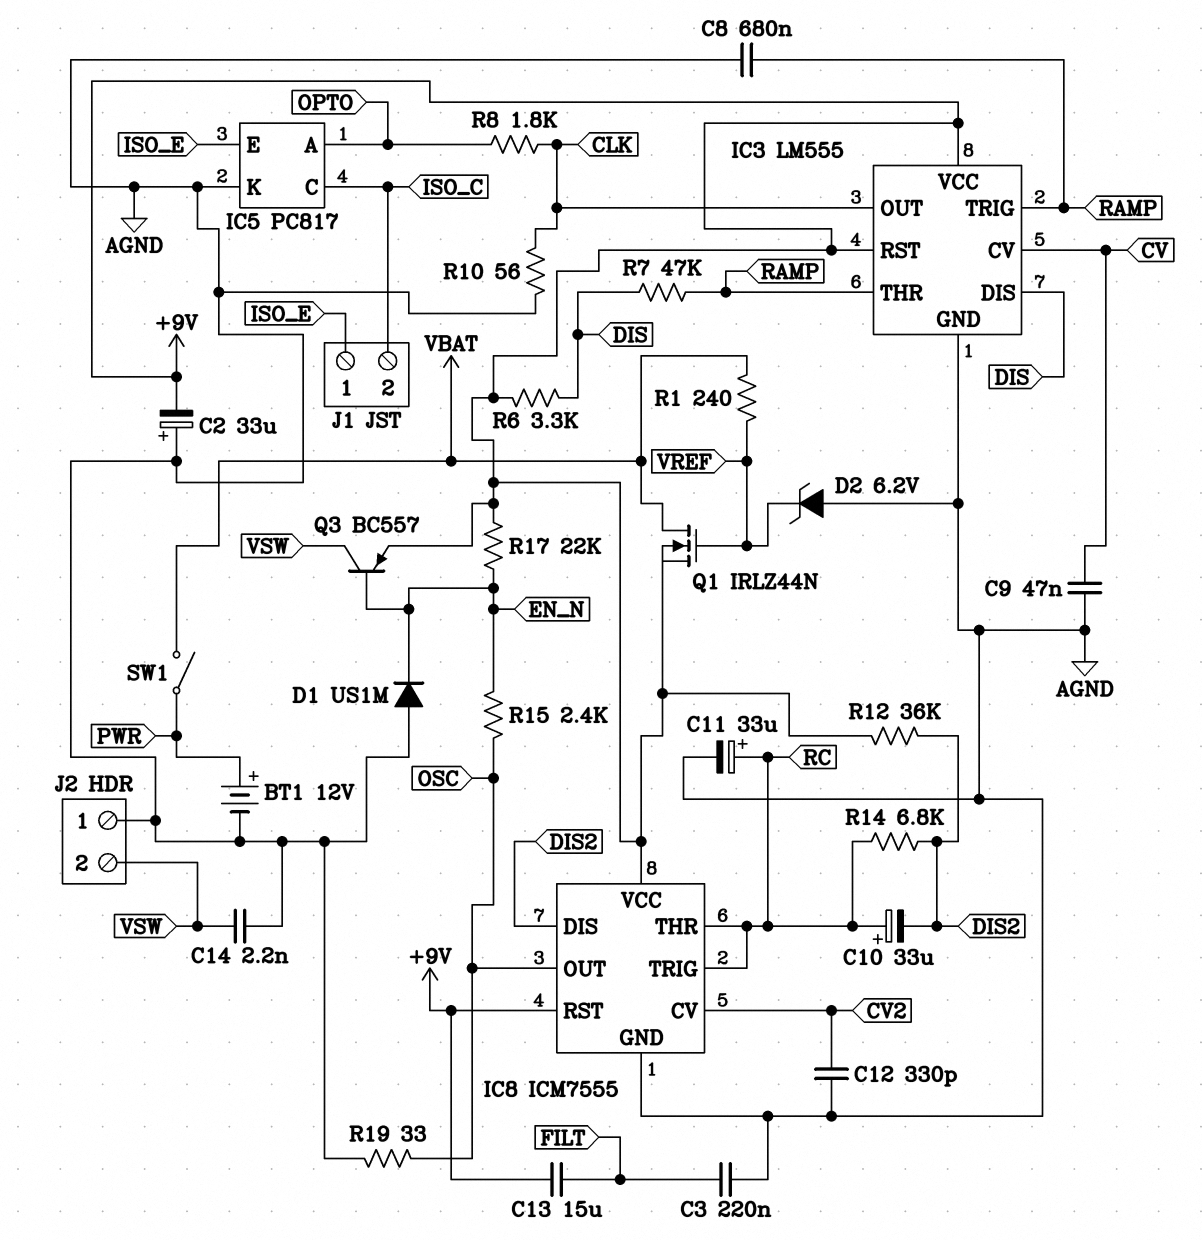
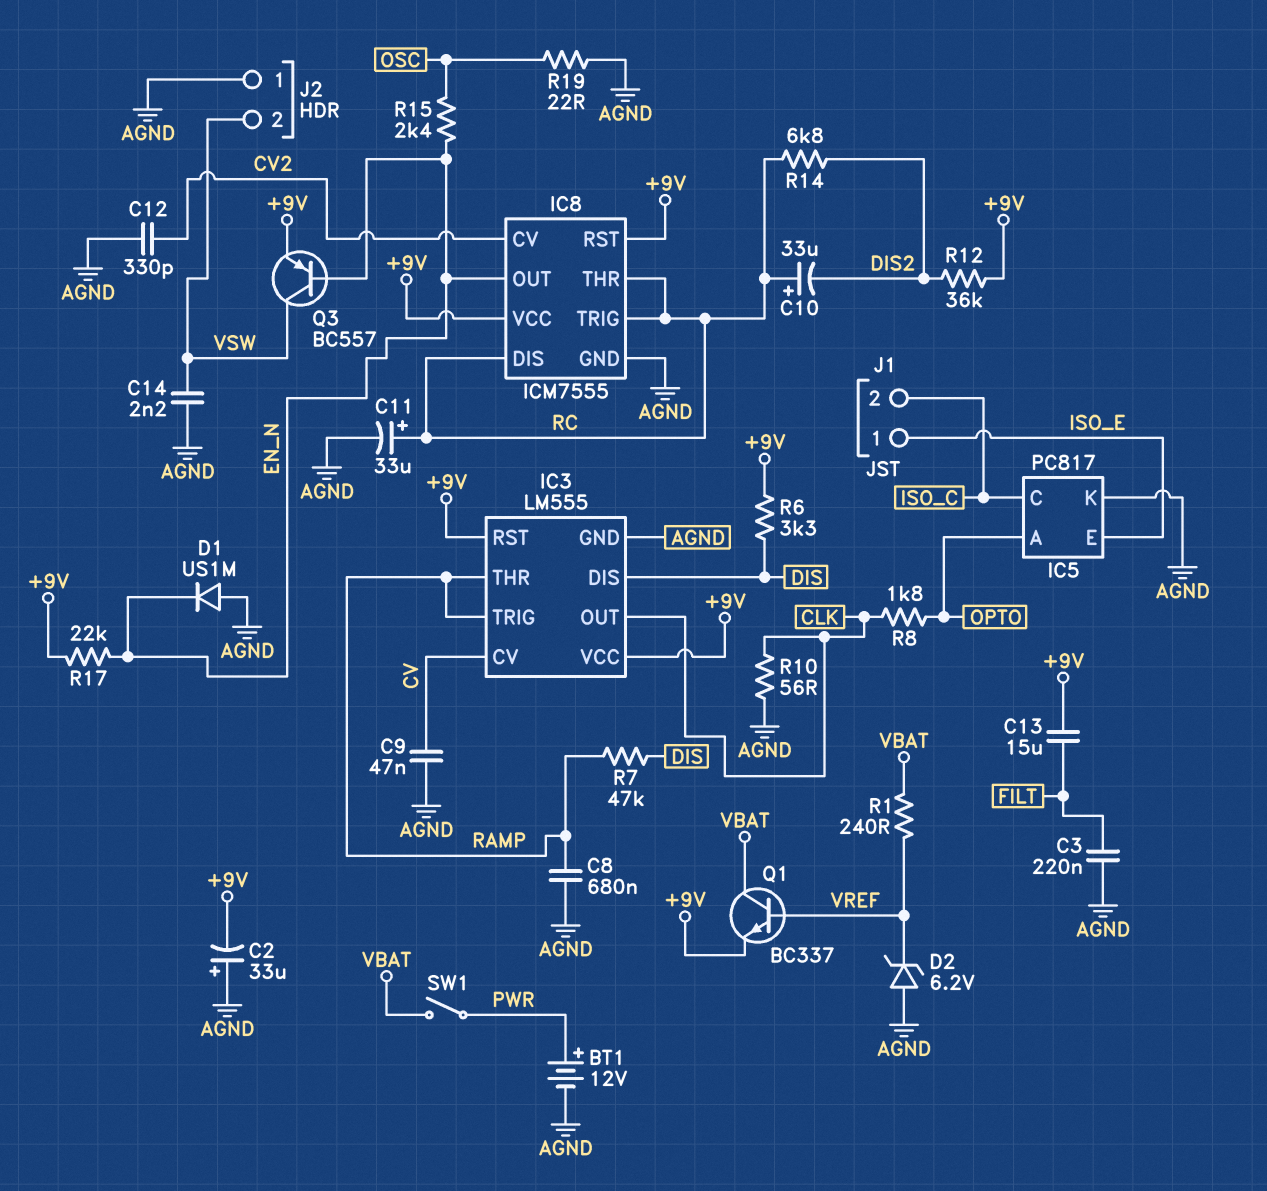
IC8 pin DIS: DIS2 -> RC
IC8 pin OUT: OSC -> EN_N
Q1: NMOS IRLZ44N (G VREF, D VBAT, S +9V) -> NPN BC337 (B VREF, C VBAT, E +9V)
R19: 33 (AGND, OSC) -> 22 (AGND, OSC)

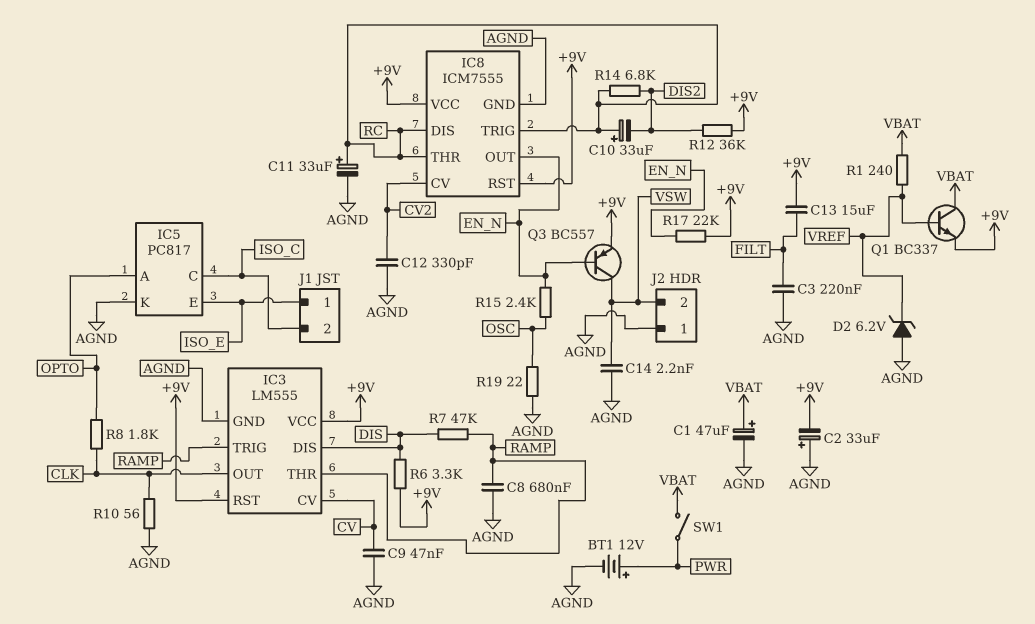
C1: none -> 47uF (plus VBAT, minus AGND)
D1: diode US1M (A AGND, K EN_N) -> none

